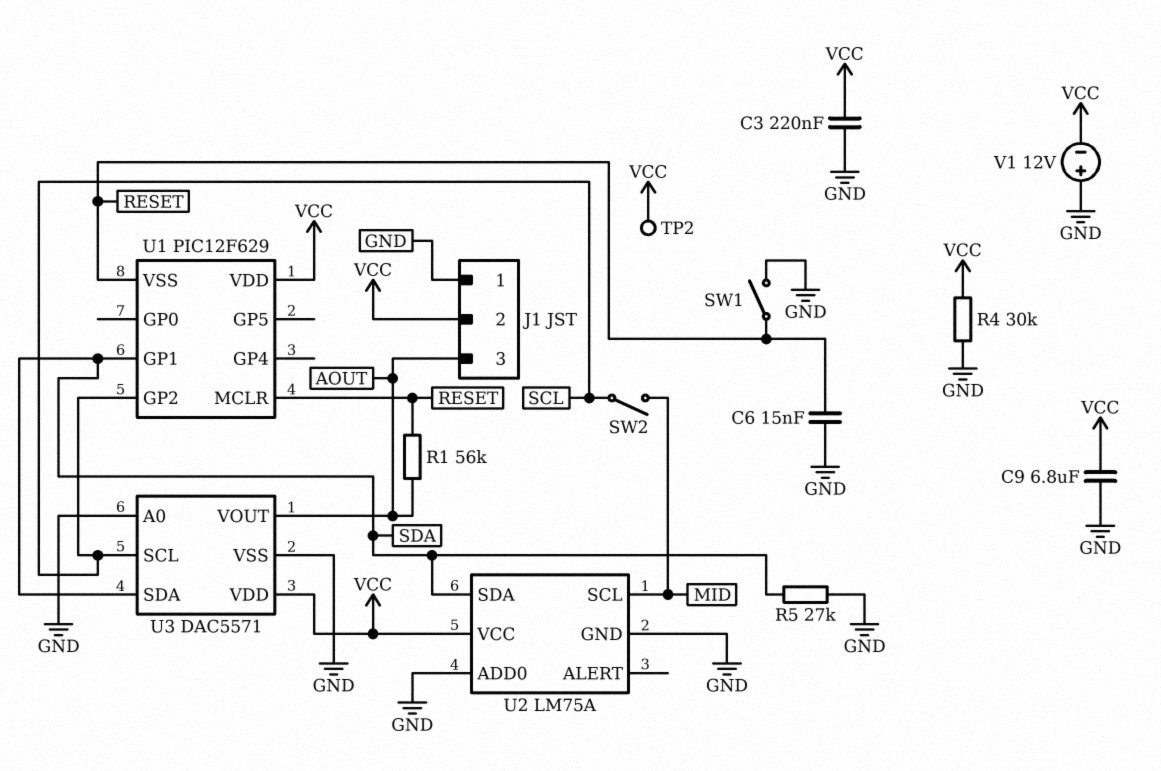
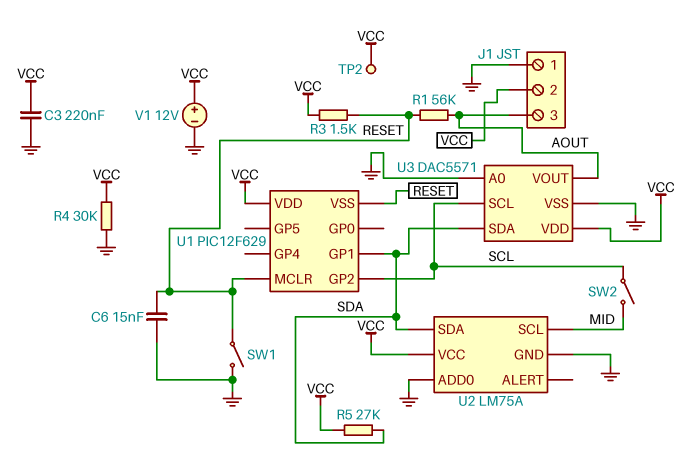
C9: 6.8uF (GND, VCC) -> none
R3: none -> 1.5k (RESET, VCC)
R5: 27k (GND, SDA) -> 27k (SDA, VCC)
V1: 12V (plus GND, minus VCC) -> 12V (plus VCC, minus GND)

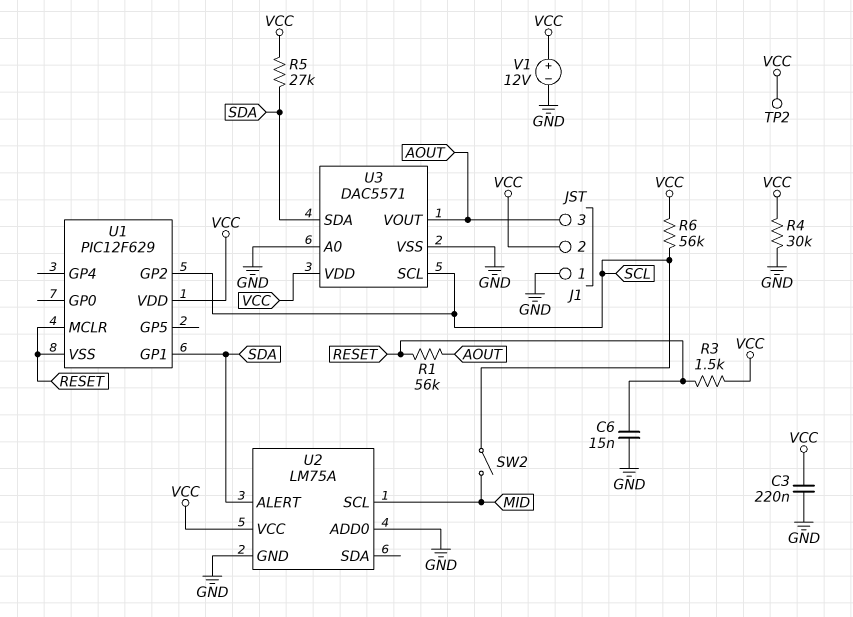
R6: none -> 56k (SCL, VCC)
SW1: switch (GND, RESET) -> none
U2 pin ALERT: none -> SDA
U2 pin SDA: SDA -> none

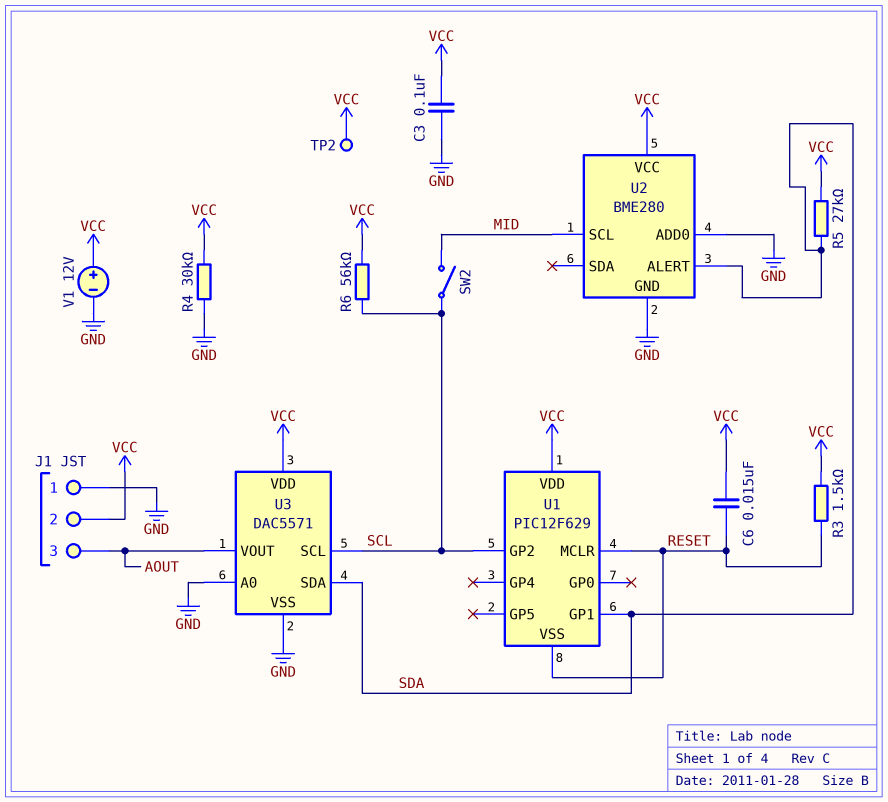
C3: 220nF (GND, VCC) -> 100nF (GND, VCC)
C6: 15nF (GND, RESET) -> 15nF (RESET, VCC)
R1: 56k (AOUT, RESET) -> none
U2: LM75A -> BME280

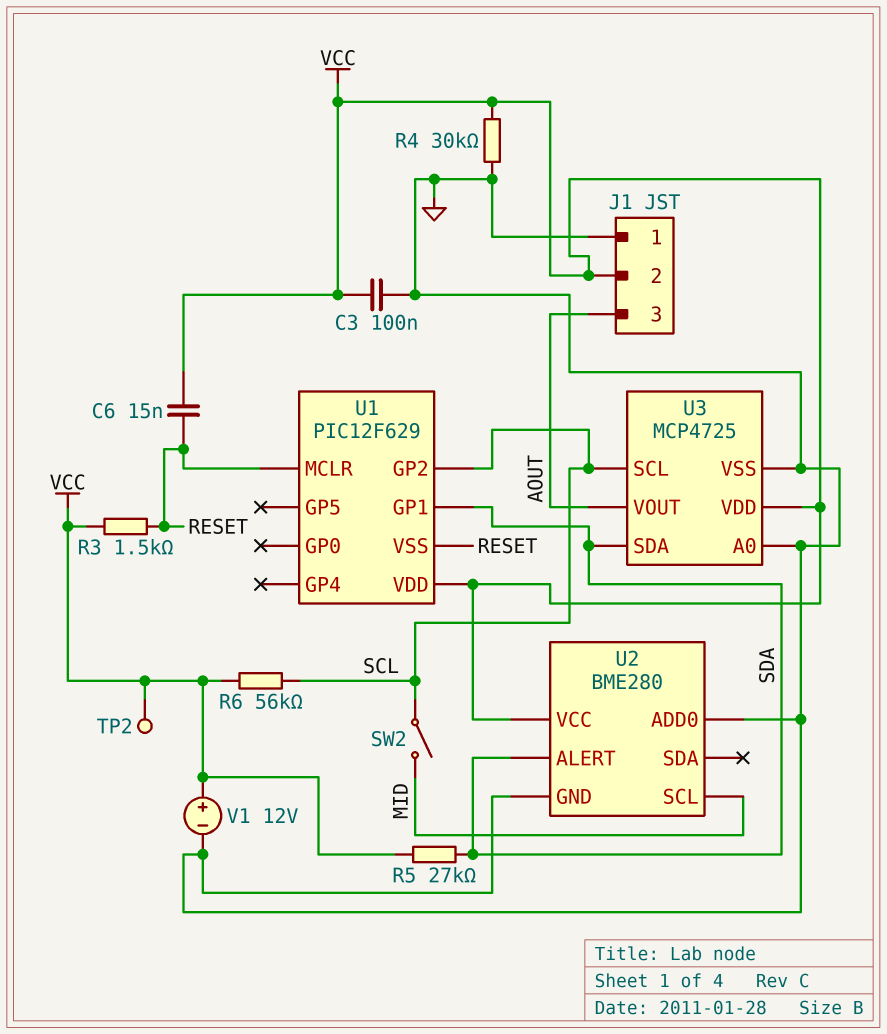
U3: DAC5571 -> MCP4725

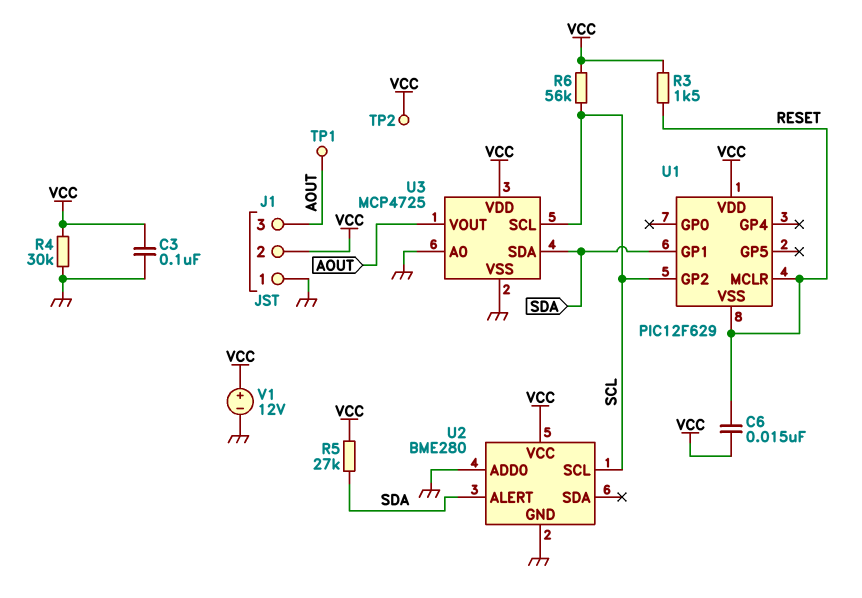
SW2: switch (MID, SCL) -> none
TP1: none -> test point (AOUT)
U2 pin SCL: MID -> SCL

